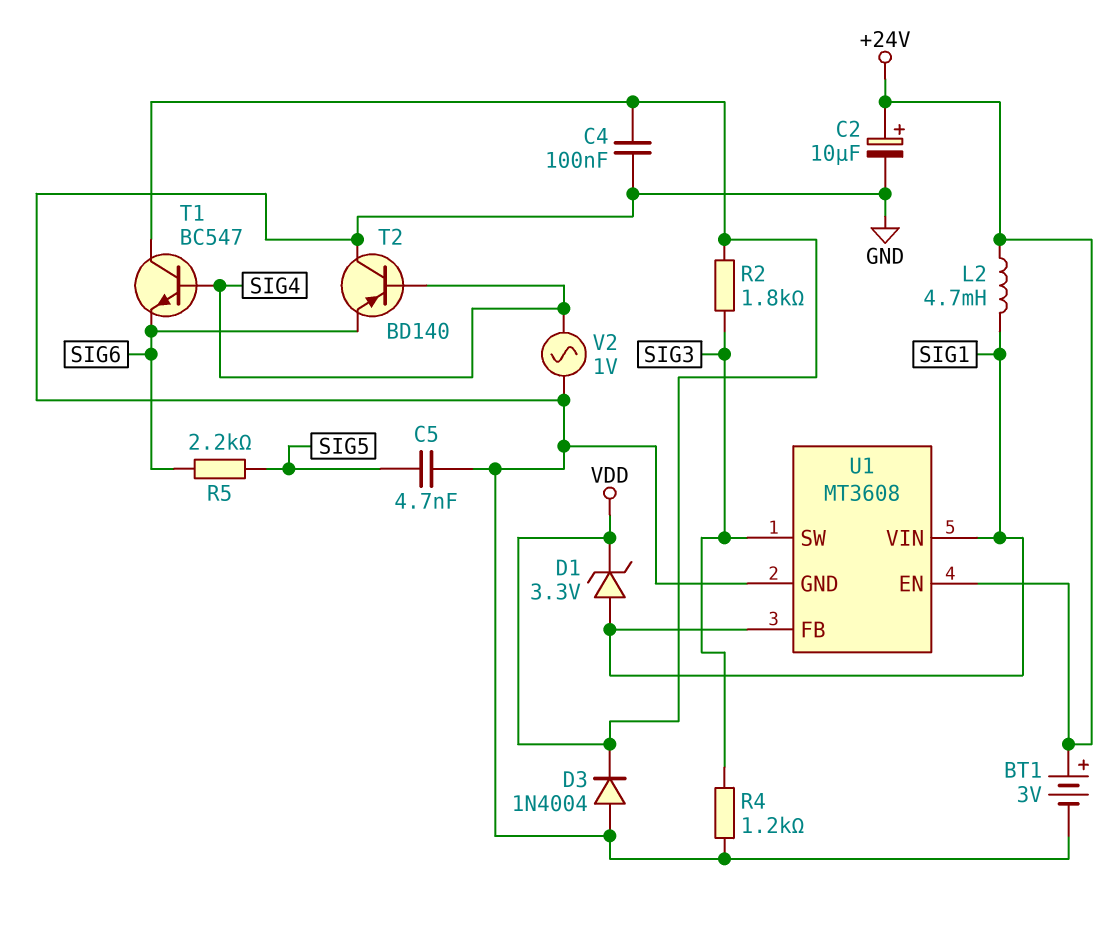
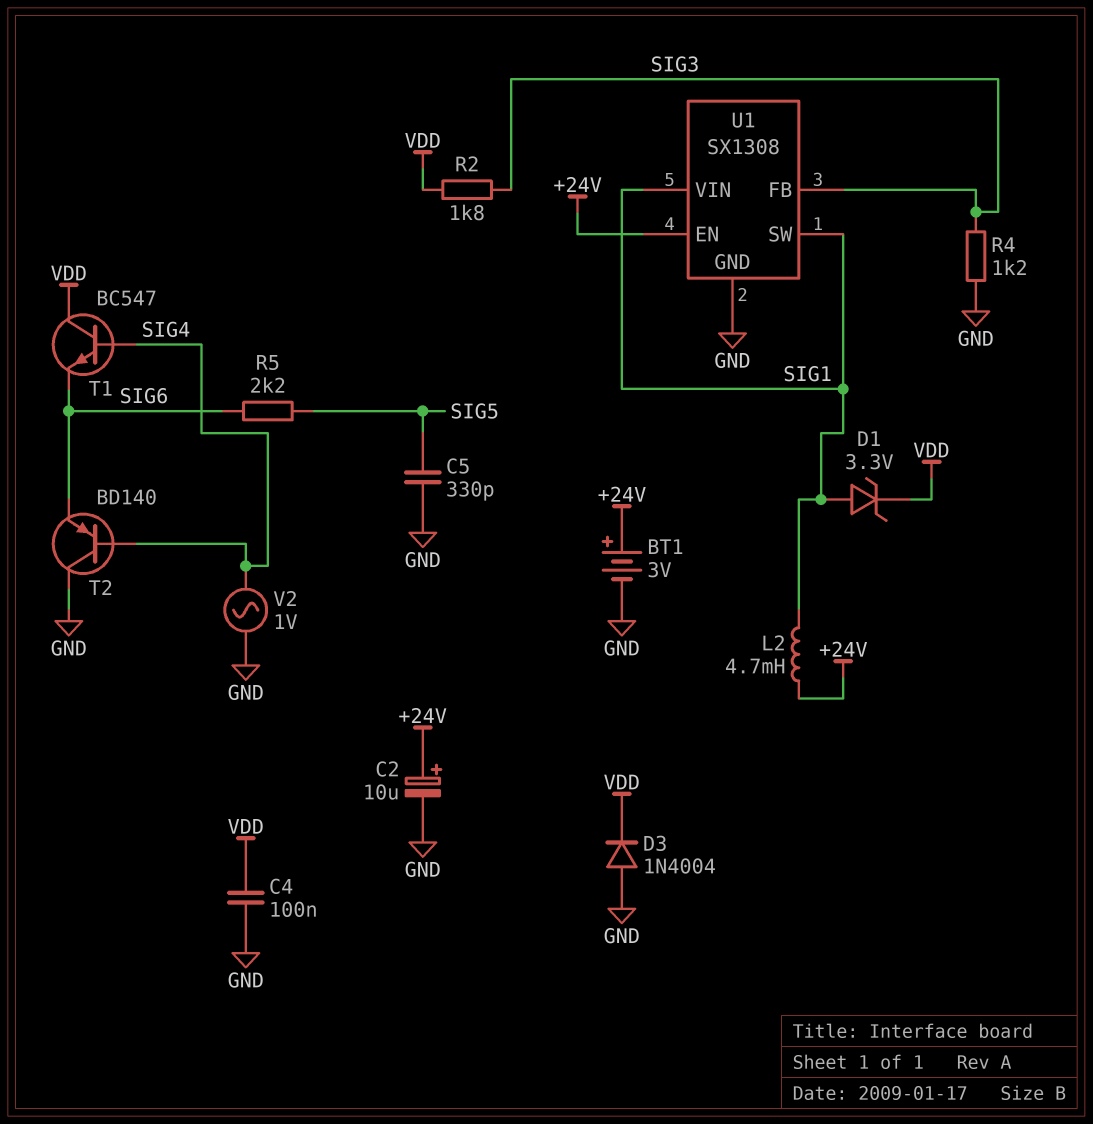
C5: 4.7nF (GND, SIG5) -> 330pF (GND, SIG5)
U1: MT3608 -> SX1308
U1 pin FB: SIG1 -> SIG3
U1 pin SW: SIG3 -> SIG1

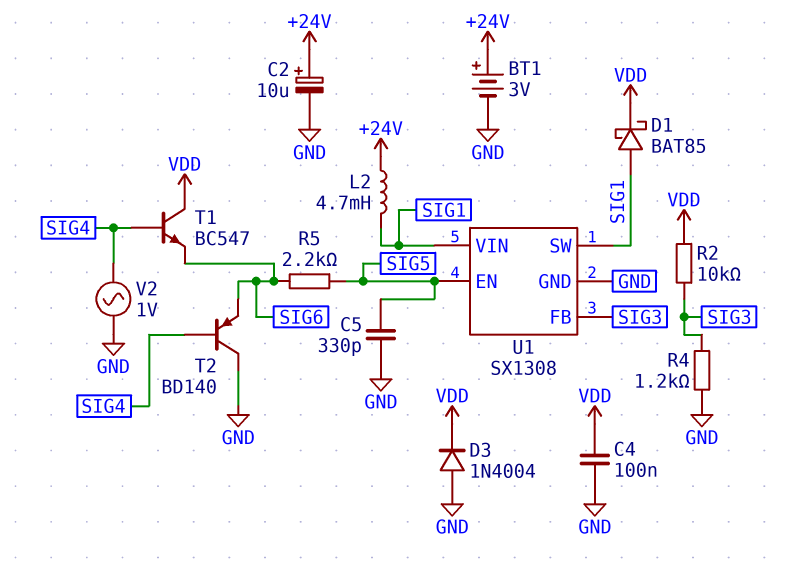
D1: zener 3.3V (A SIG1, K VDD) -> schottky BAT85 (A SIG1, K VDD)
R2: 1.8k (SIG3, VDD) -> 10k (SIG3, VDD)
U1 pin EN: +24V -> SIG5

